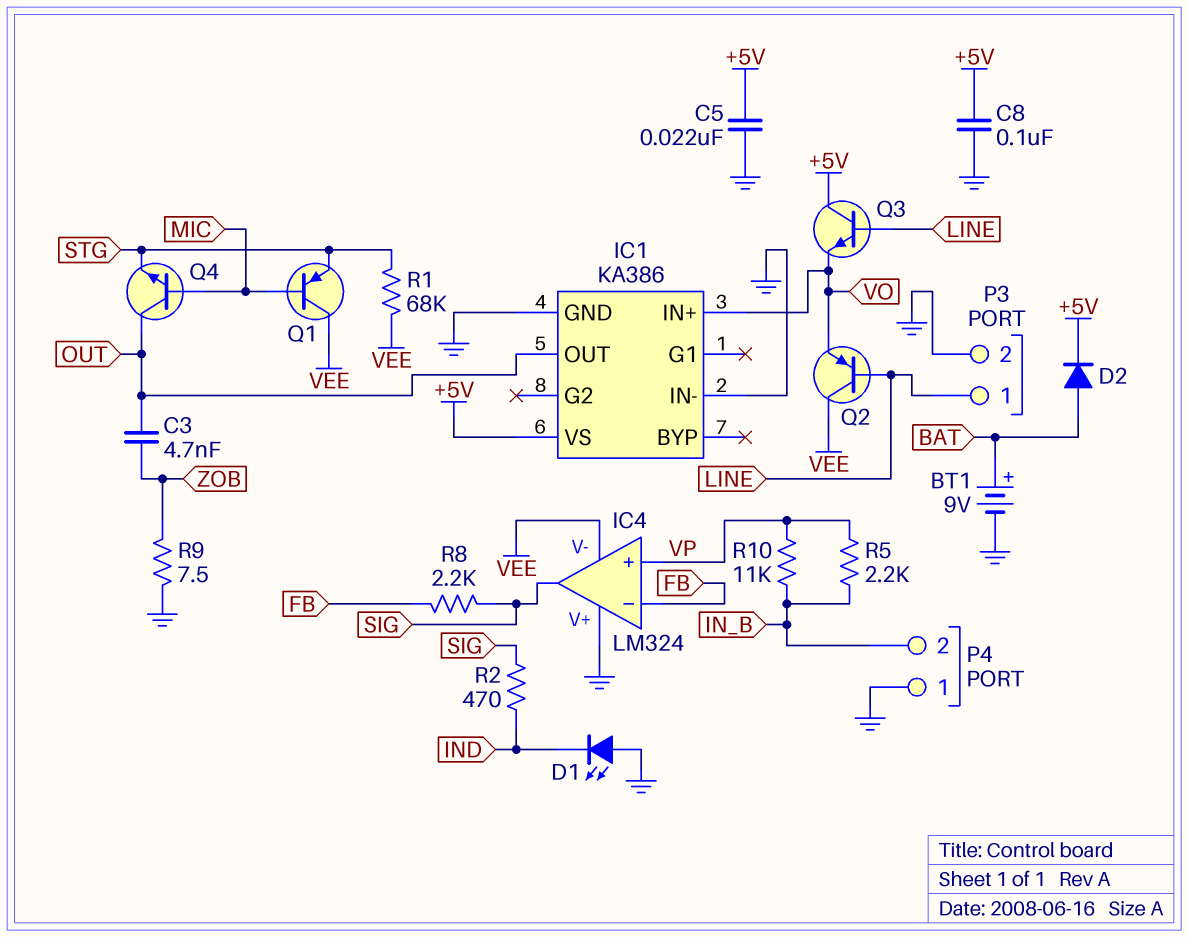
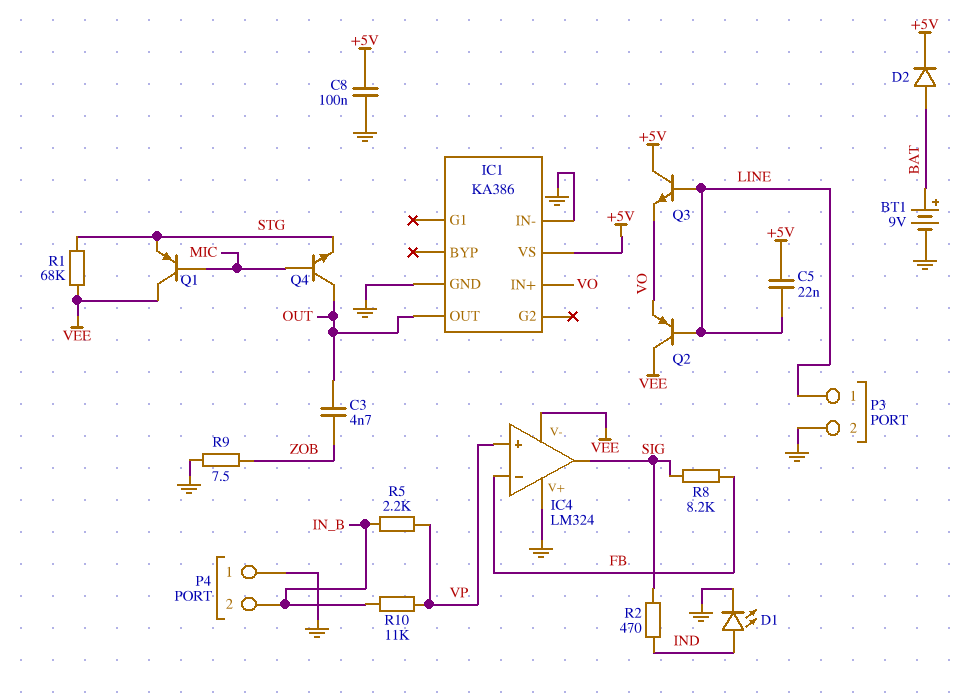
C5: 22nF (+5V, GND) -> 22nF (+5V, LINE)
D1: LED (A GND, K IND) -> LED (A IND, K GND)
R8: 2.2k (FB, SIG) -> 8.2k (FB, SIG)

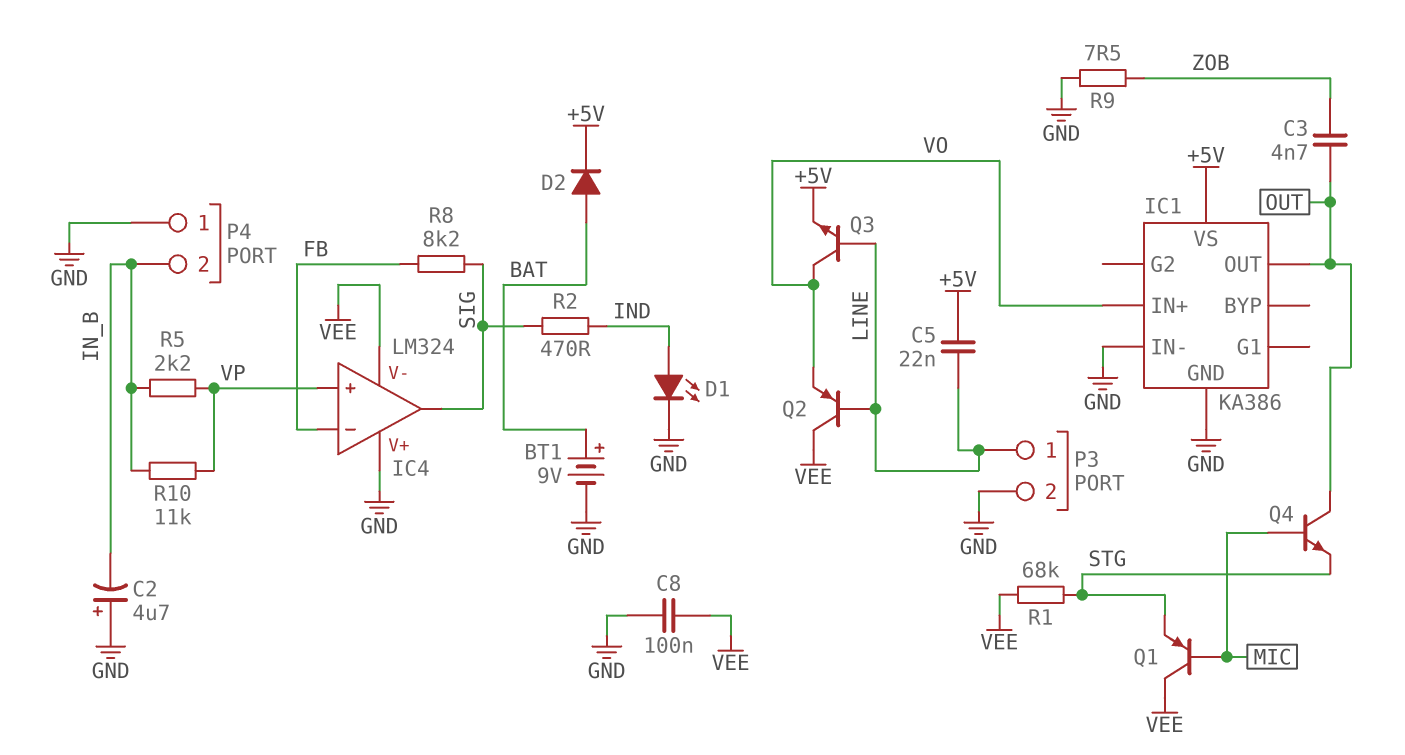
C2: none -> 4.7uF (plus GND, minus IN_B)
C8: 100nF (+5V, GND) -> 100nF (GND, VEE)
Q3: NPN (B LINE, C +5V, E VO) -> NPN (B LINE, C VO, E +5V)

